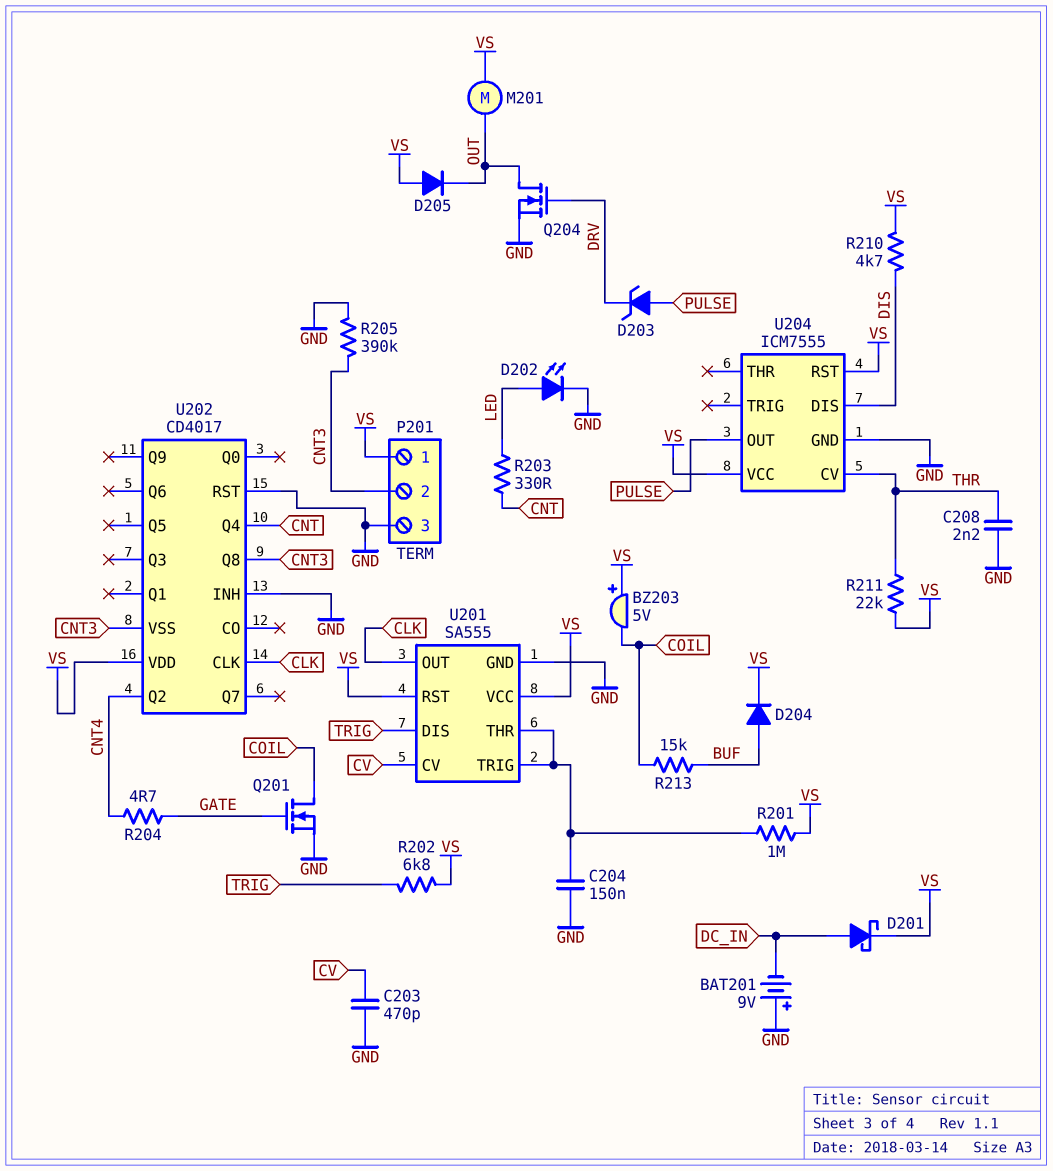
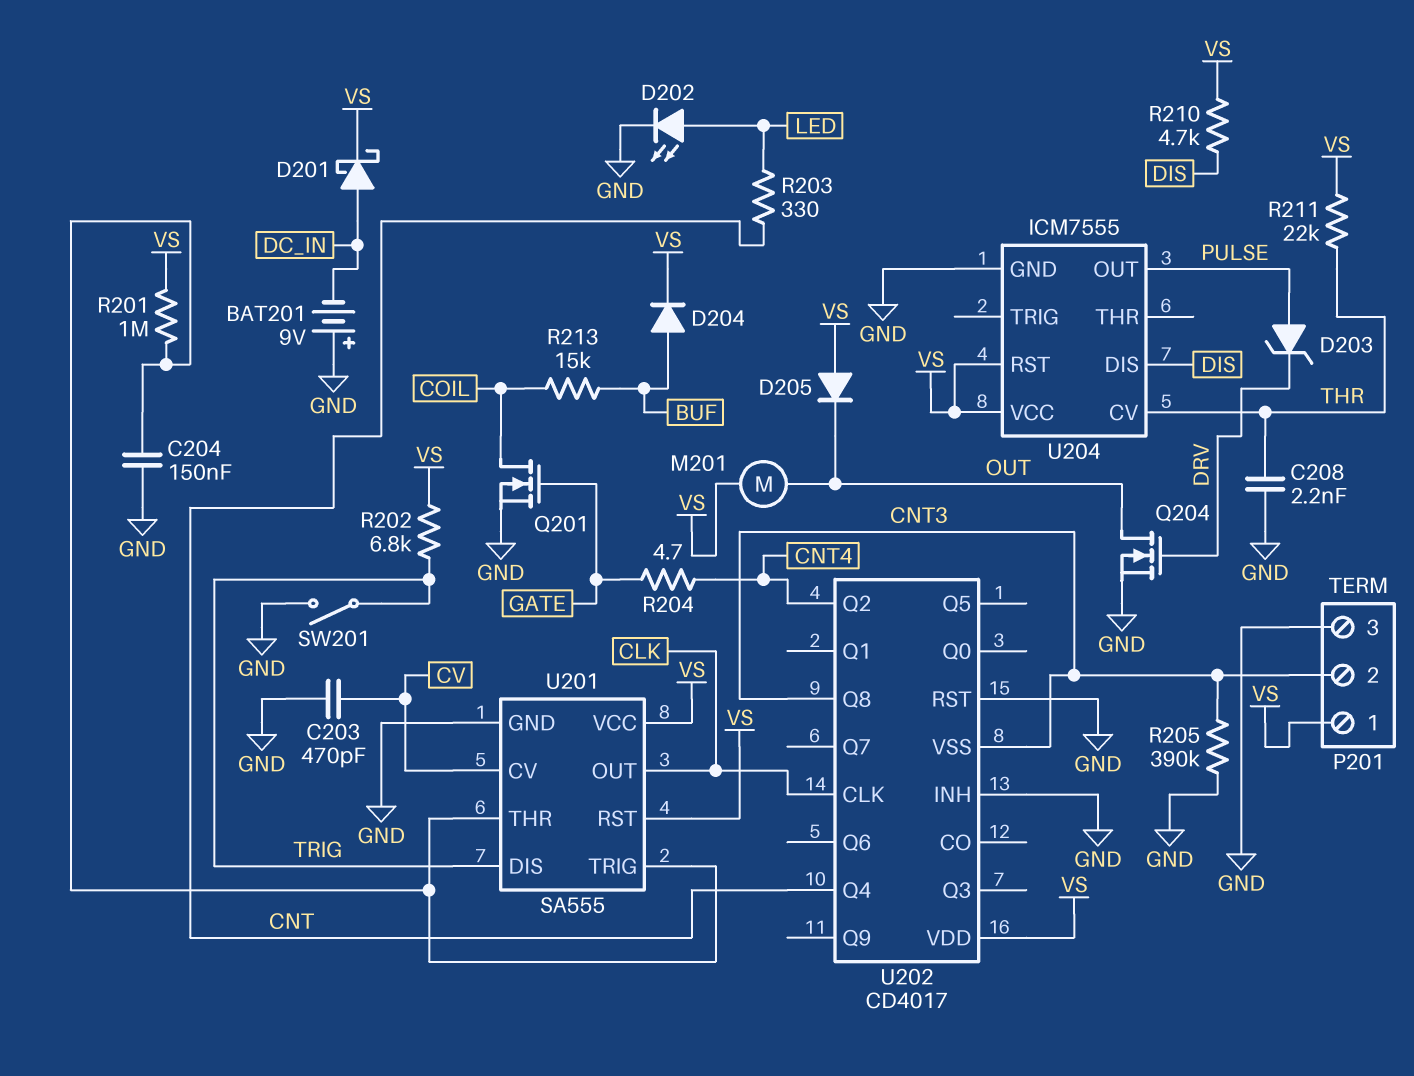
BZ203: buzzer 5V (plus VS, minus COIL) -> none
SW201: none -> switch (GND, TRIG)

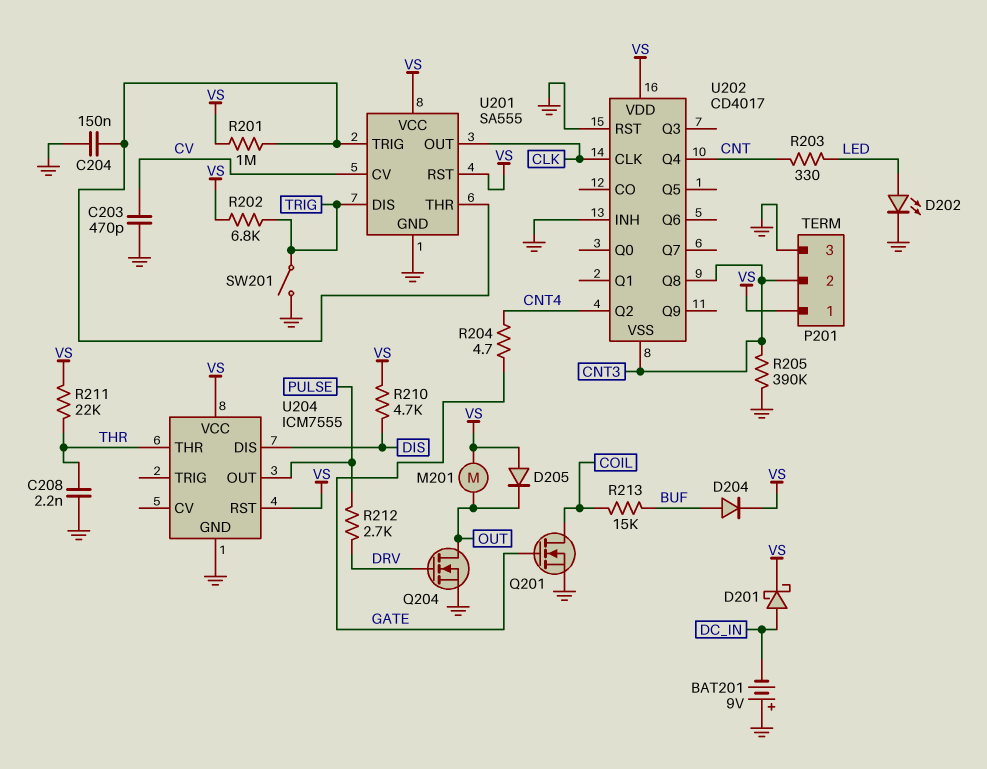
D203: zener (A PULSE, K DRV) -> none
R212: none -> 2.7k (DRV, PULSE)
U204 pin CV: THR -> none
U204 pin THR: none -> THR

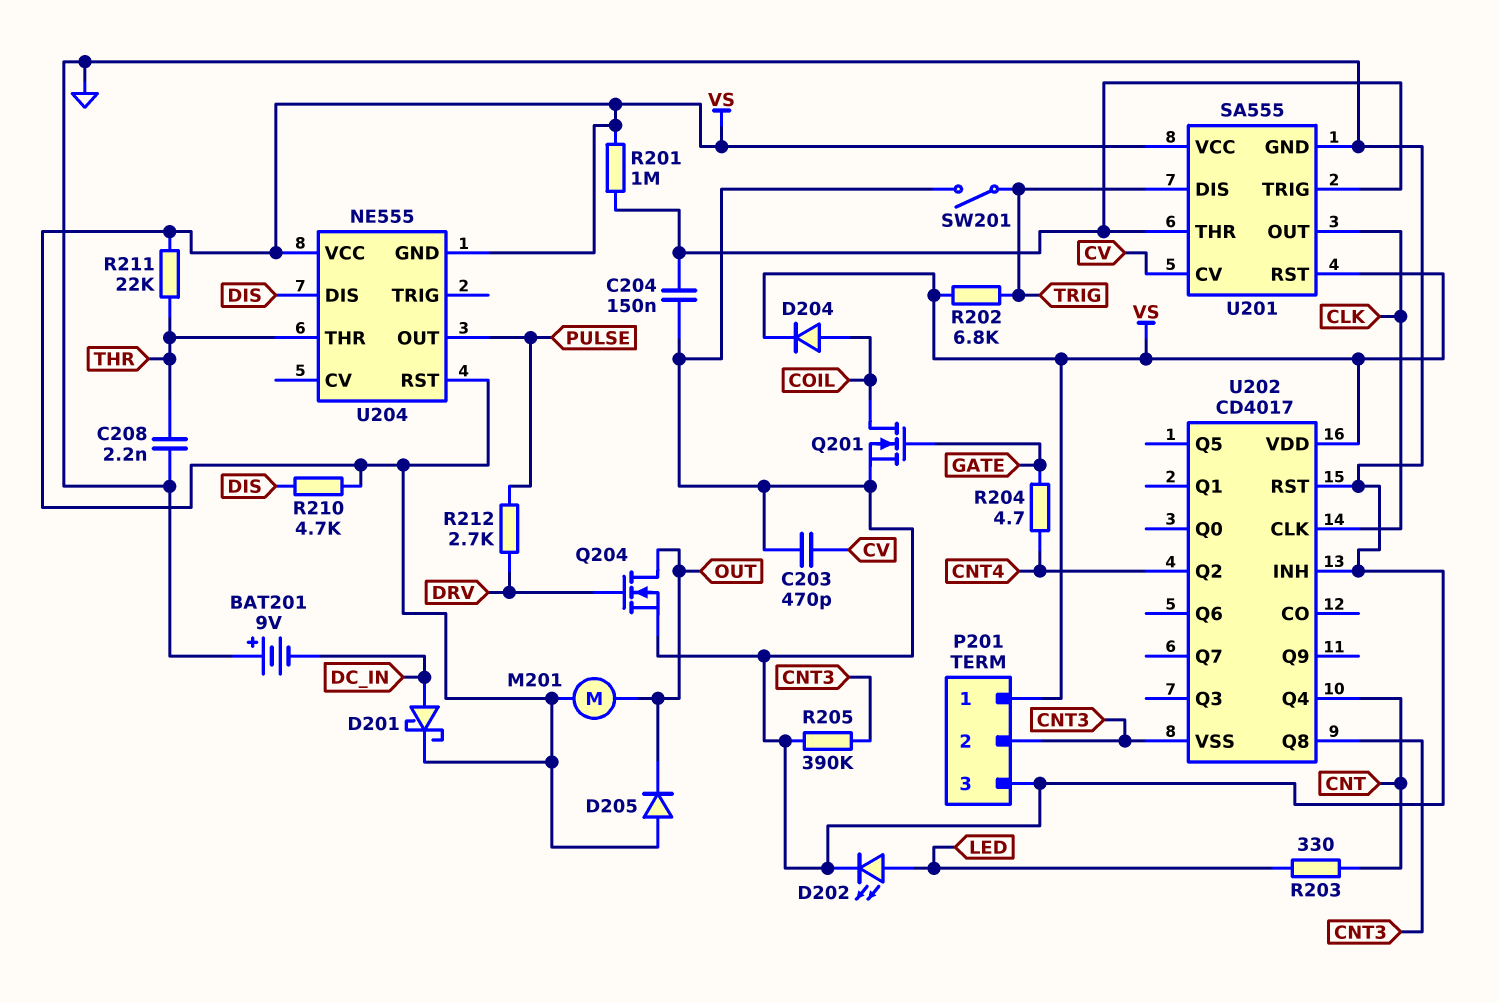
D204: diode (A BUF, K VS) -> diode (A COIL, K VS)
R213: 15k (BUF, COIL) -> none
U204: ICM7555 -> NE555
U204 pin GND: GND -> VS

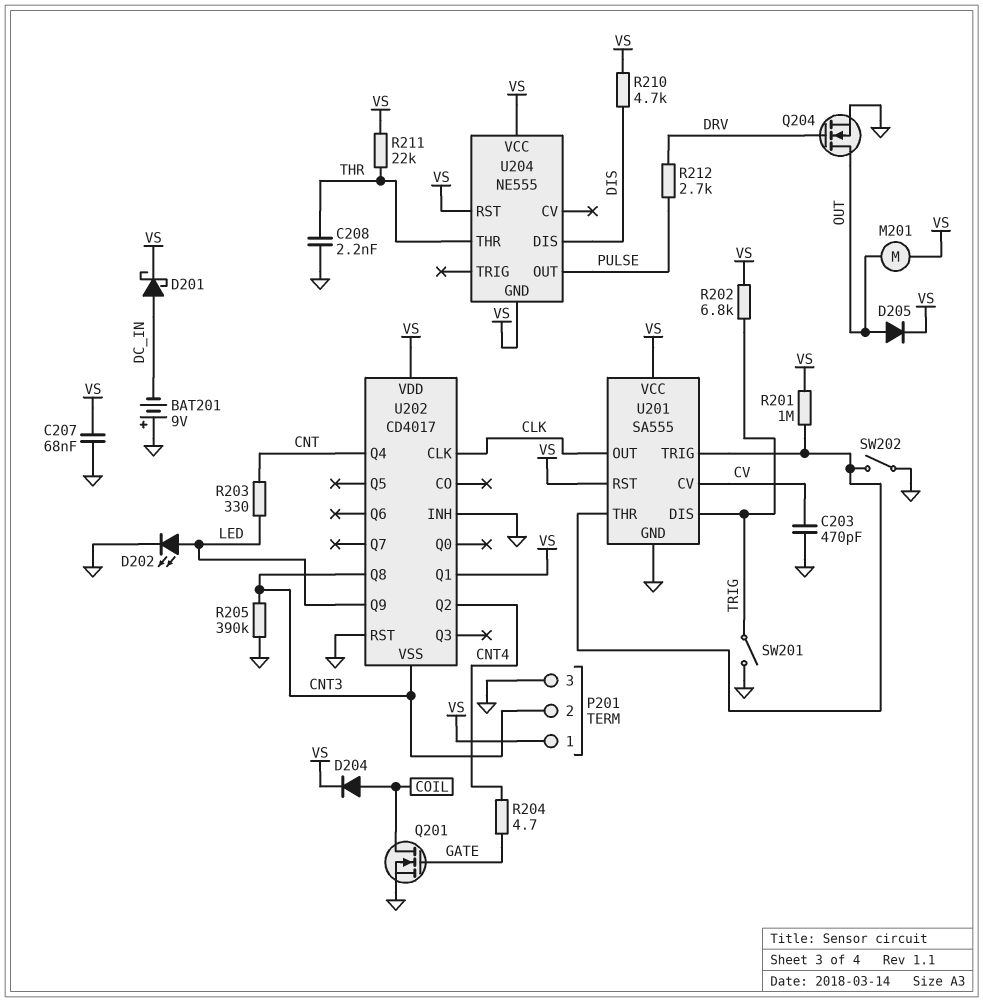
C204: 150nF (GND, U201/THR) -> none
C207: none -> 68nF (GND, VS)
D205: diode (A VS, K OUT) -> diode (A OUT, K VS)
SW202: none -> switch (GND, U201/THR)
U202 pin Q1: none -> VS
U202 pin Q9: none -> LED

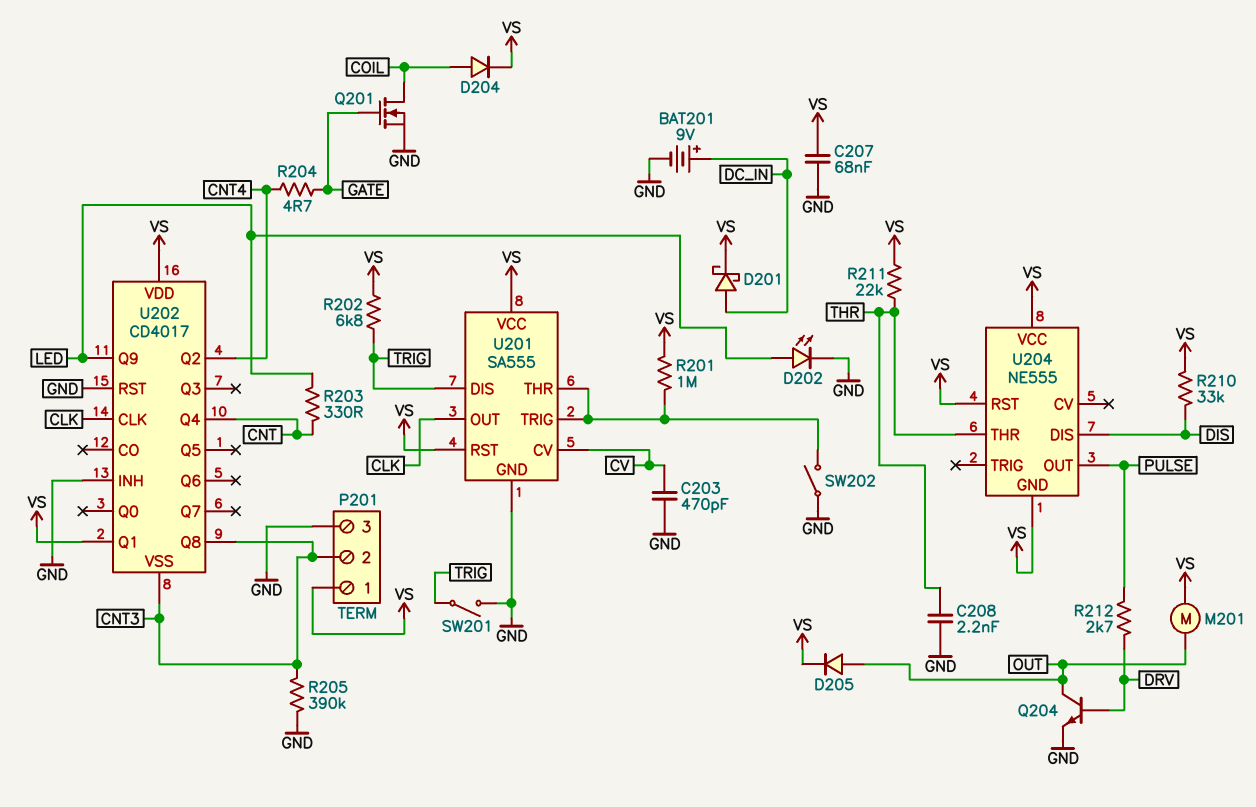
BAT201: 9V (plus GND, minus DC_IN) -> 9V (plus DC_IN, minus GND)
Q204: NMOS (G DRV, D OUT, S GND) -> NPN (B DRV, C OUT, E GND)
R210: 4.7k (DIS, VS) -> 33k (DIS, VS)

